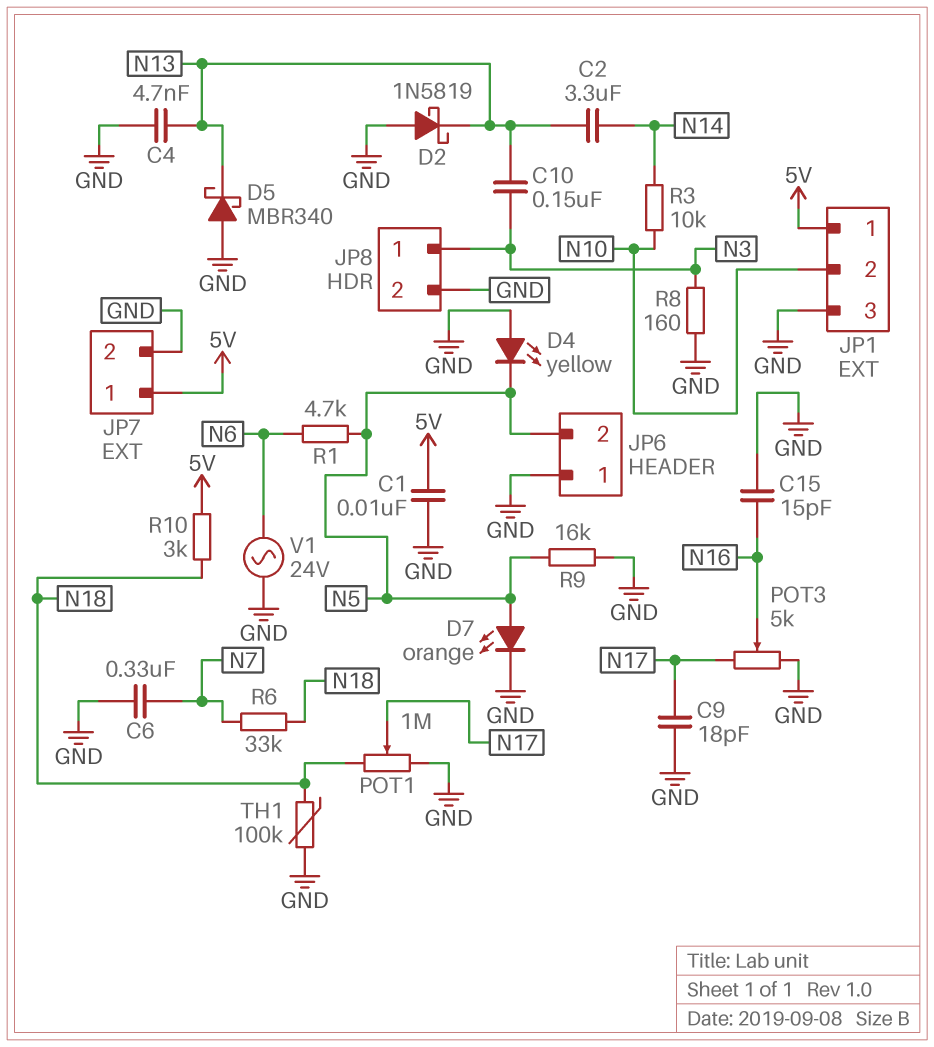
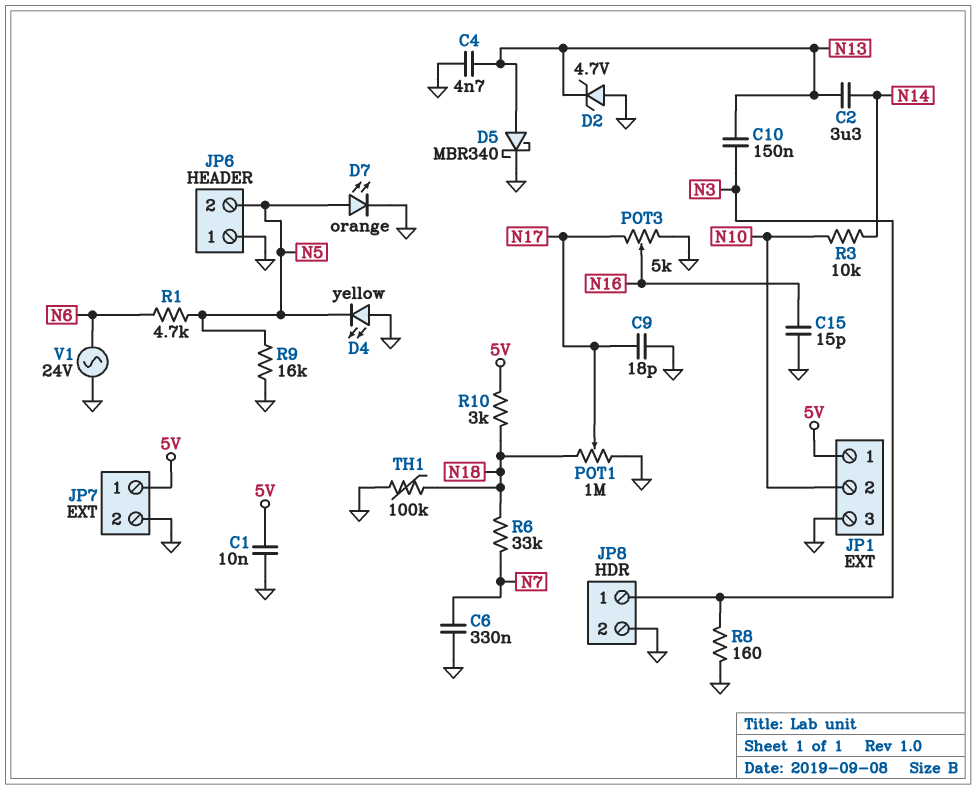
D2: schottky 1N5819 (A GND, K N13) -> zener 4.7V (A GND, K N13)
D5: schottky MBR340 (A GND, K N13) -> schottky MBR340 (A N13, K GND)

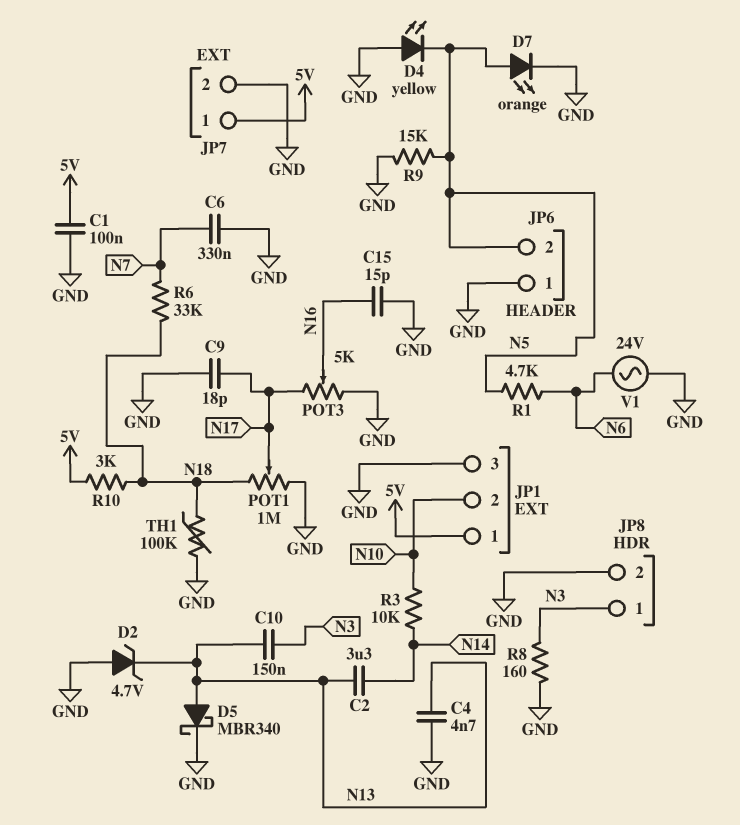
C1: 10nF (5V, GND) -> 100nF (5V, GND)
R9: 16k (GND, N5) -> 15k (GND, N5)

